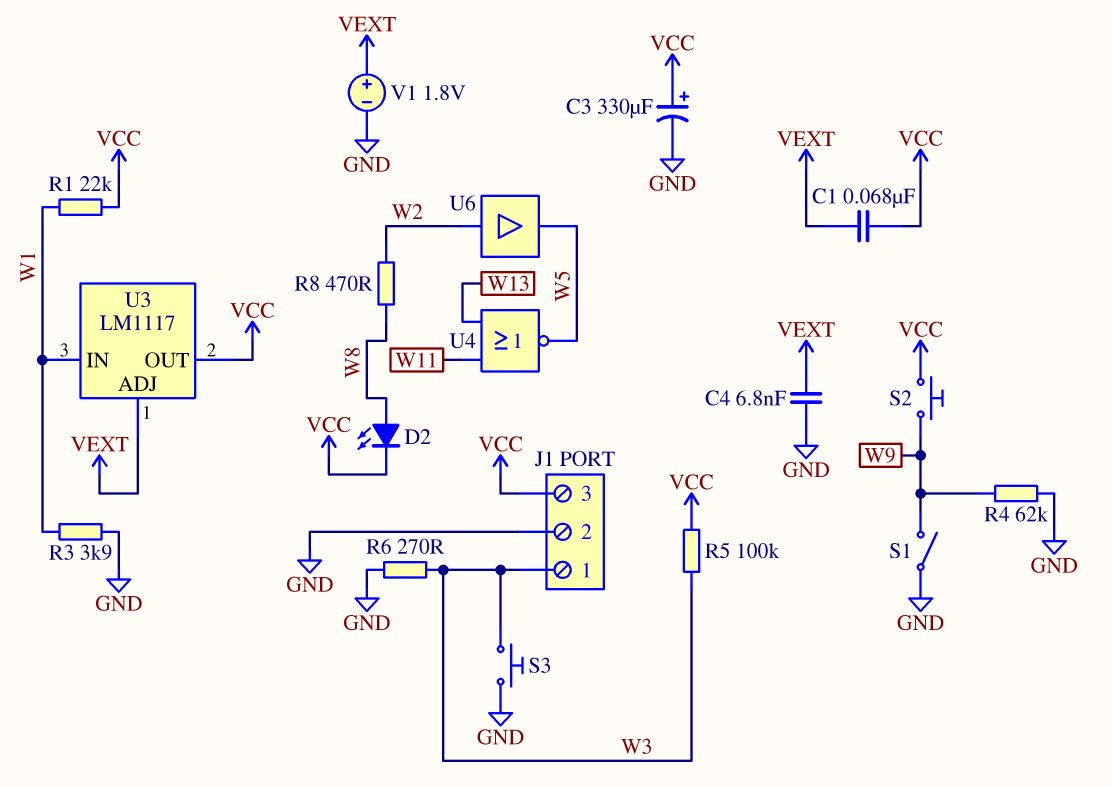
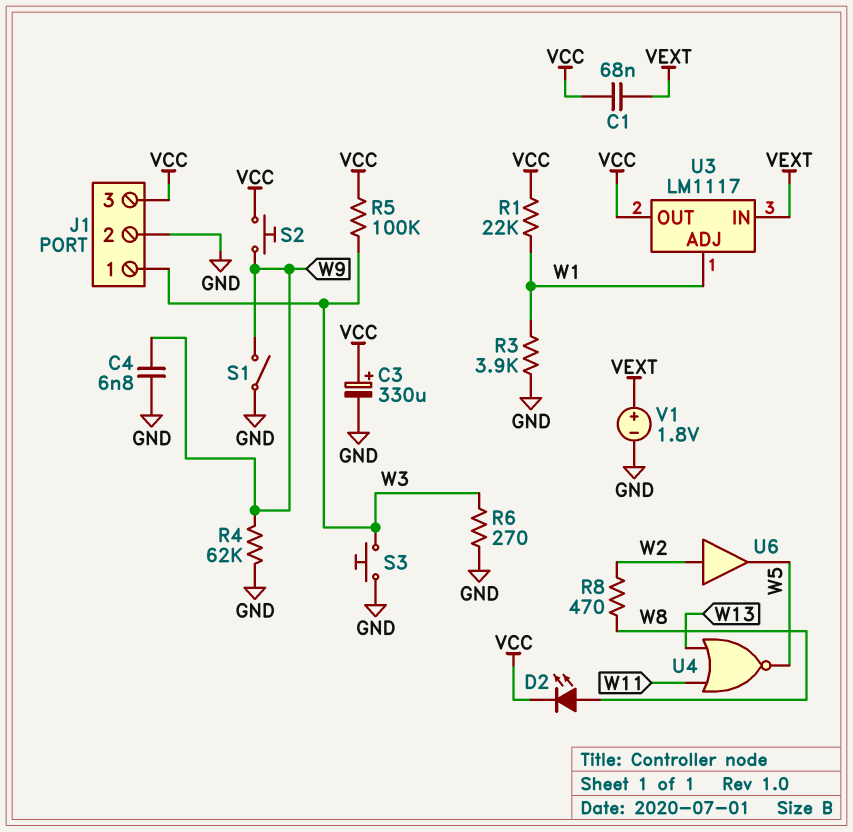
C4: 6.8nF (GND, VEXT) -> 6.8nF (GND, W9)
U3 pin ADJ: VEXT -> W1
U3 pin IN: W1 -> VEXT

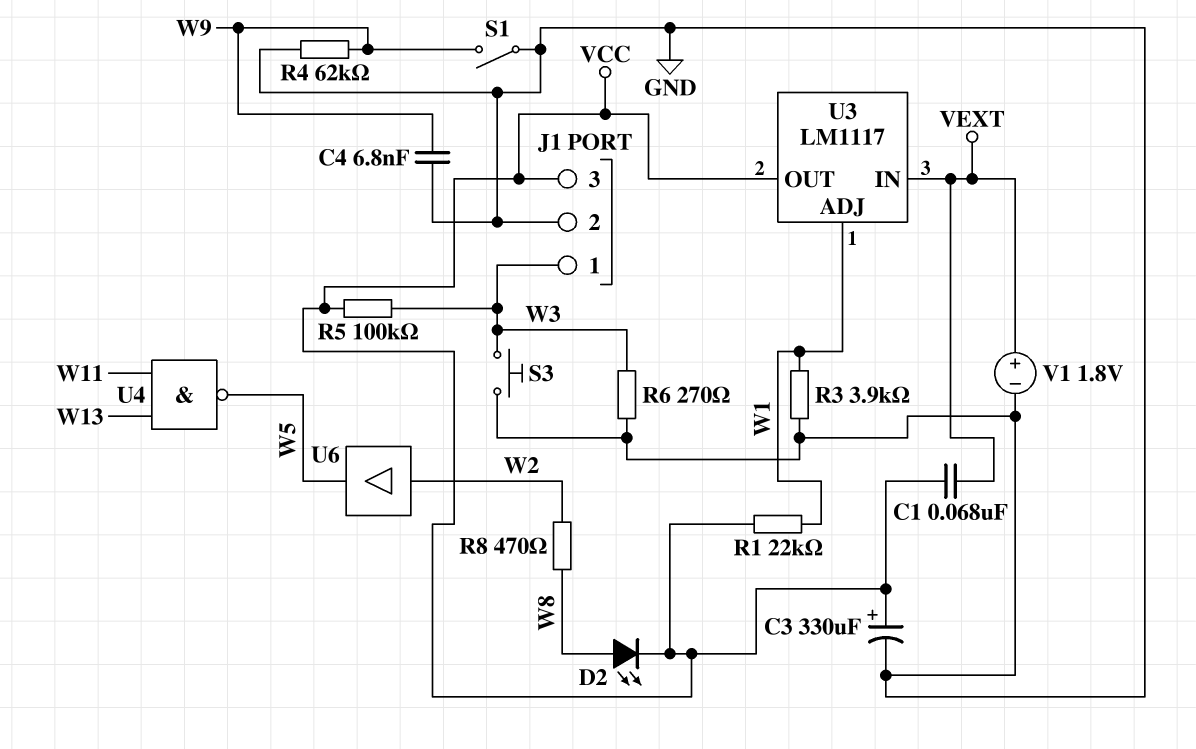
S2: button (VCC, W9) -> none
U4: NOR (in W11, in W13, out W5) -> NAND (in W11, in W13, out W5)

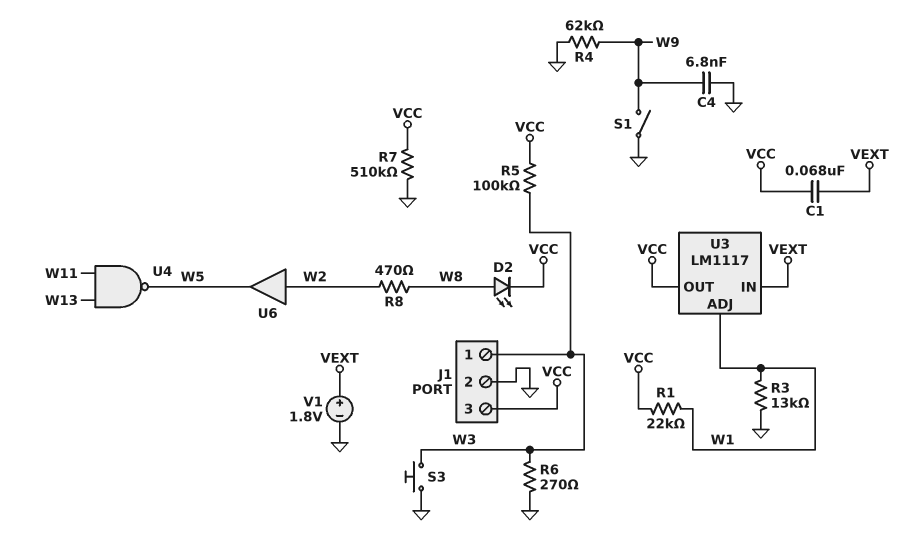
C3: 330uF (plus VCC, minus GND) -> none
R3: 3.9k (GND, W1) -> 13k (GND, W1)
R7: none -> 510k (GND, VCC)

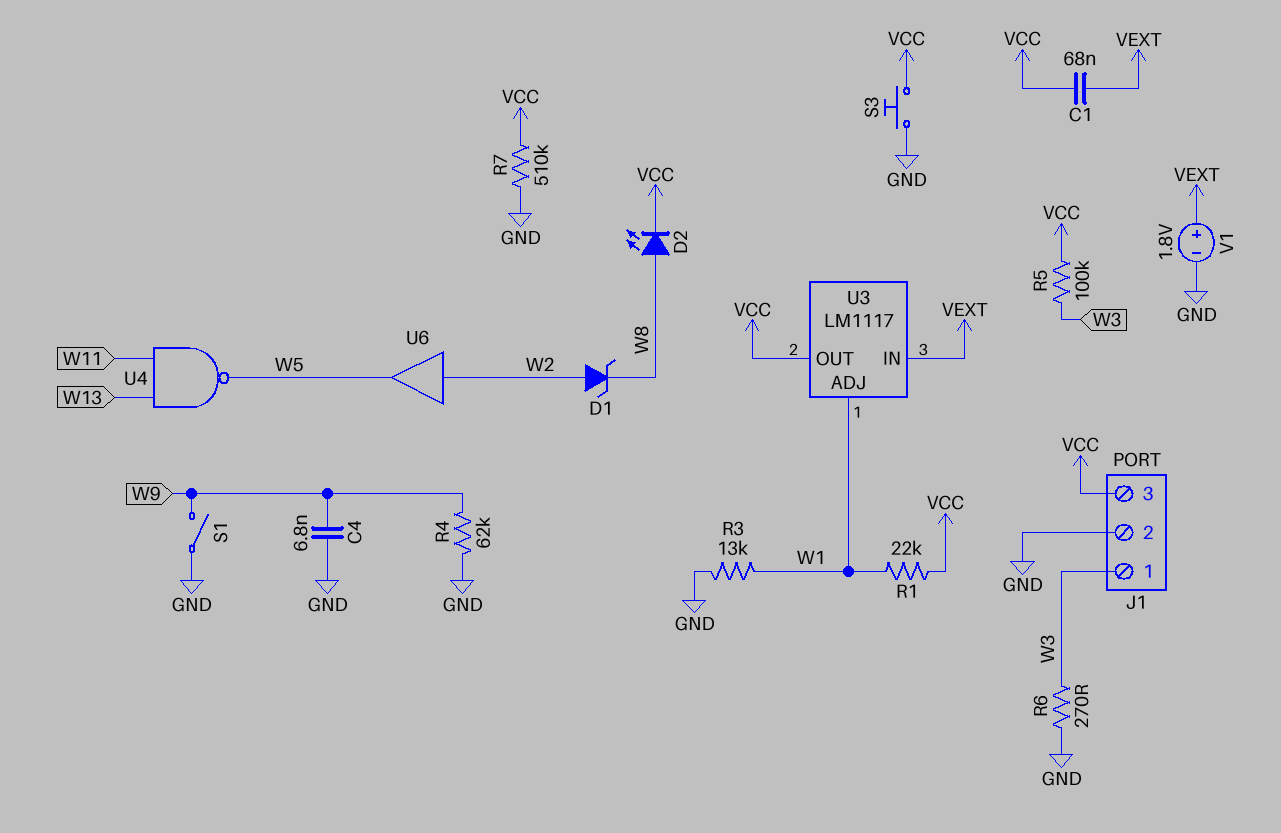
D1: none -> zener (A W2, K W8)
R8: 470 (W2, W8) -> none
S3: button (GND, W3) -> button (GND, VCC)

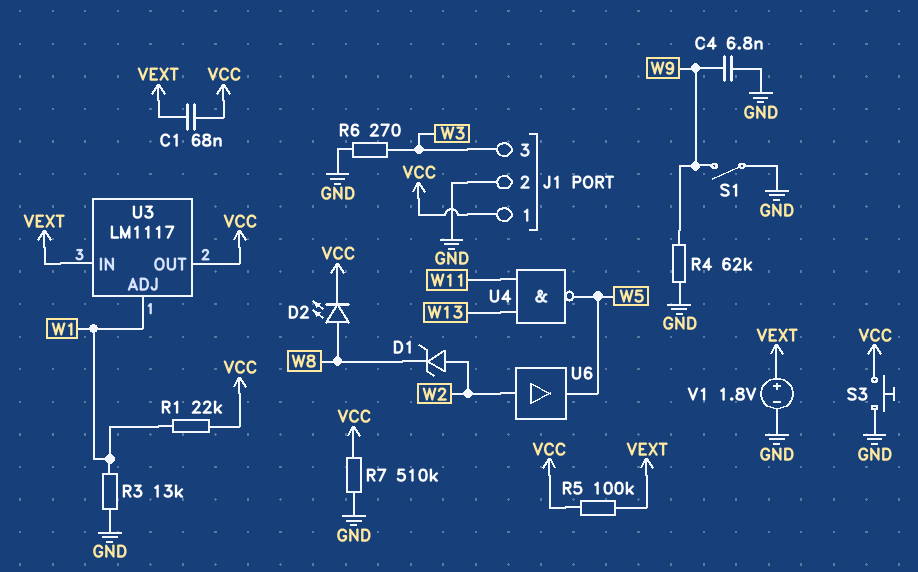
J1 pin 1: W3 -> VCC
J1 pin 3: VCC -> W3
R5: 100k (VCC, W3) -> 100k (VCC, VEXT)

